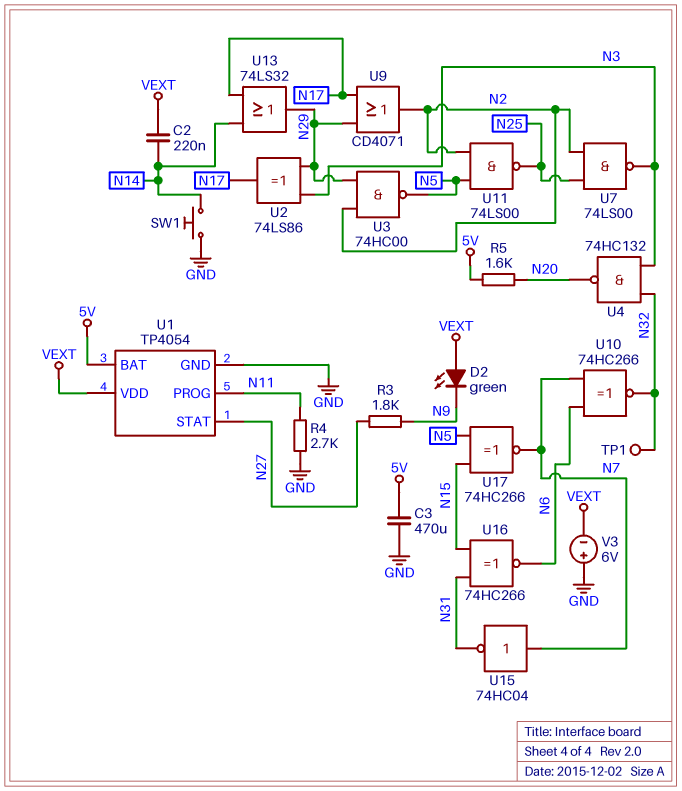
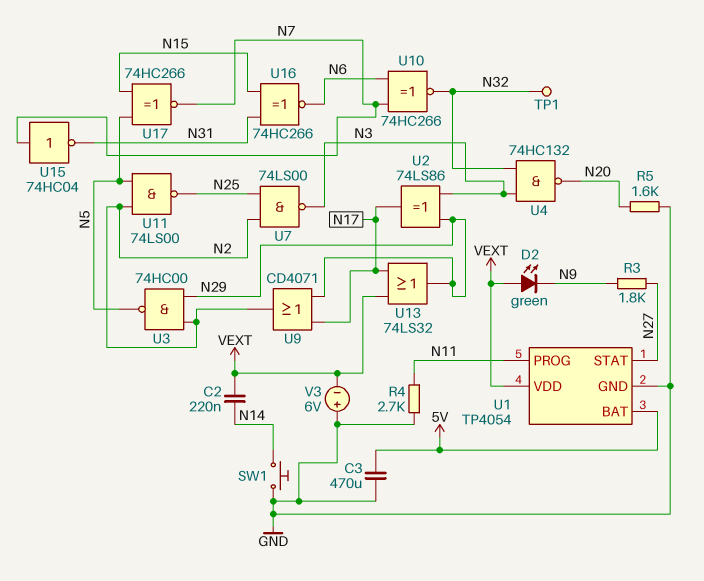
R5: 1.6k (5V, N20) -> 1.6k (GND, N20)
U13: OR 74LS32 (in N14, in N17, out N29) -> OR 74LS32 (in N17, in VEXT, out N29)

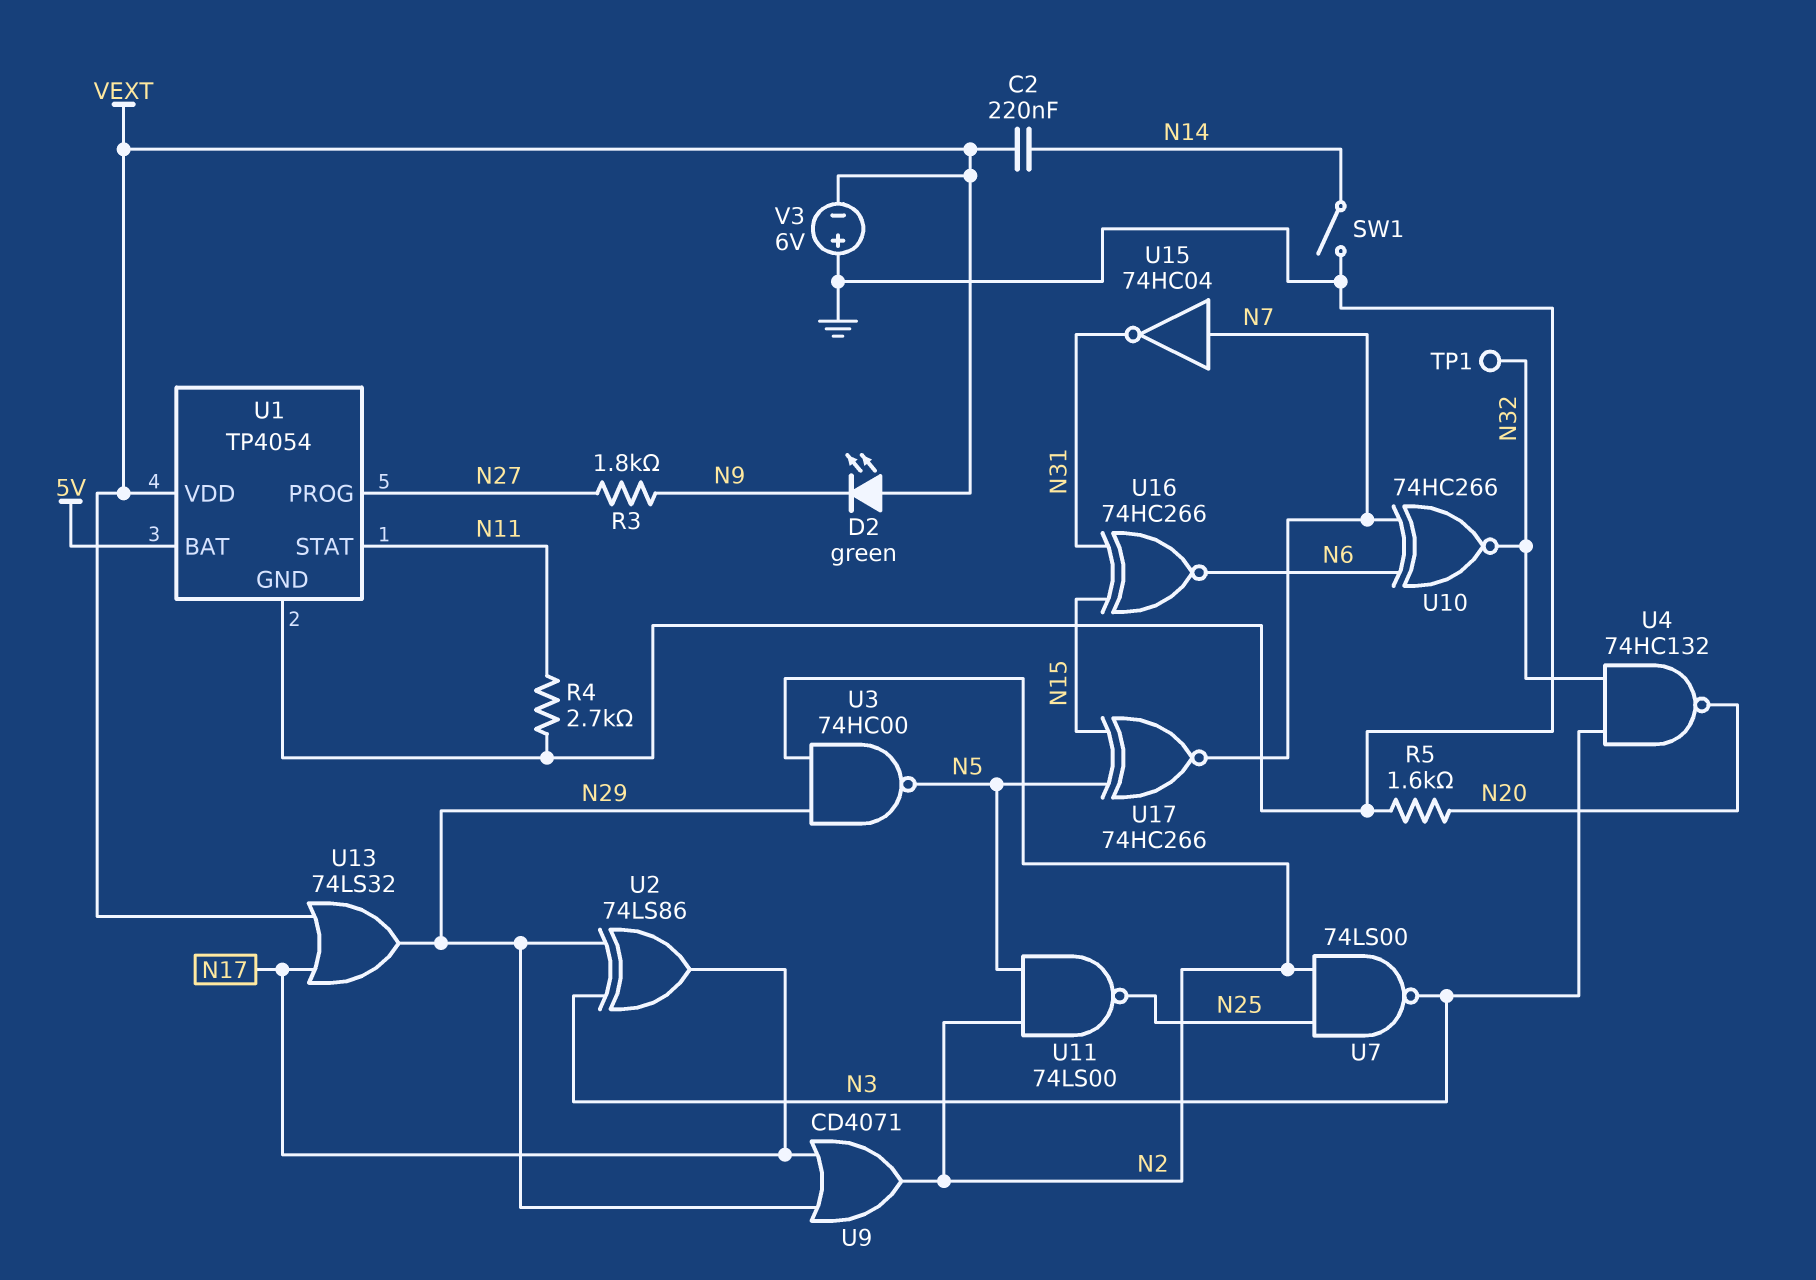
C3: 470uF (5V, GND) -> none
SW1: button (GND, N14) -> switch (GND, N14)
U1 pin PROG: N11 -> N27
U1 pin STAT: N27 -> N11

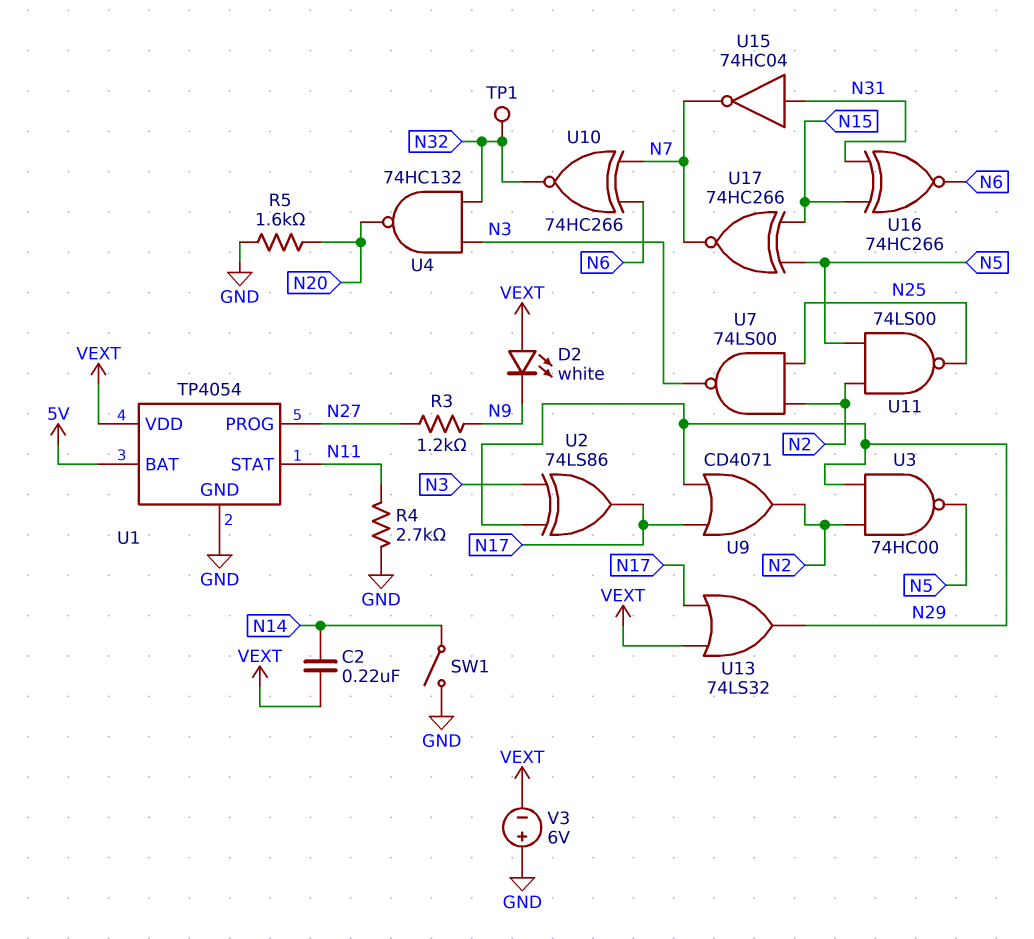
D2: LED green (A VEXT, K N9) -> LED white (A VEXT, K N9)
R3: 1.8k (N9, N27) -> 1.2k (N9, N27)
U15: NOT 74HC04 (in N7, out N31) -> NOT 74HC04 (in N31, out N7)

